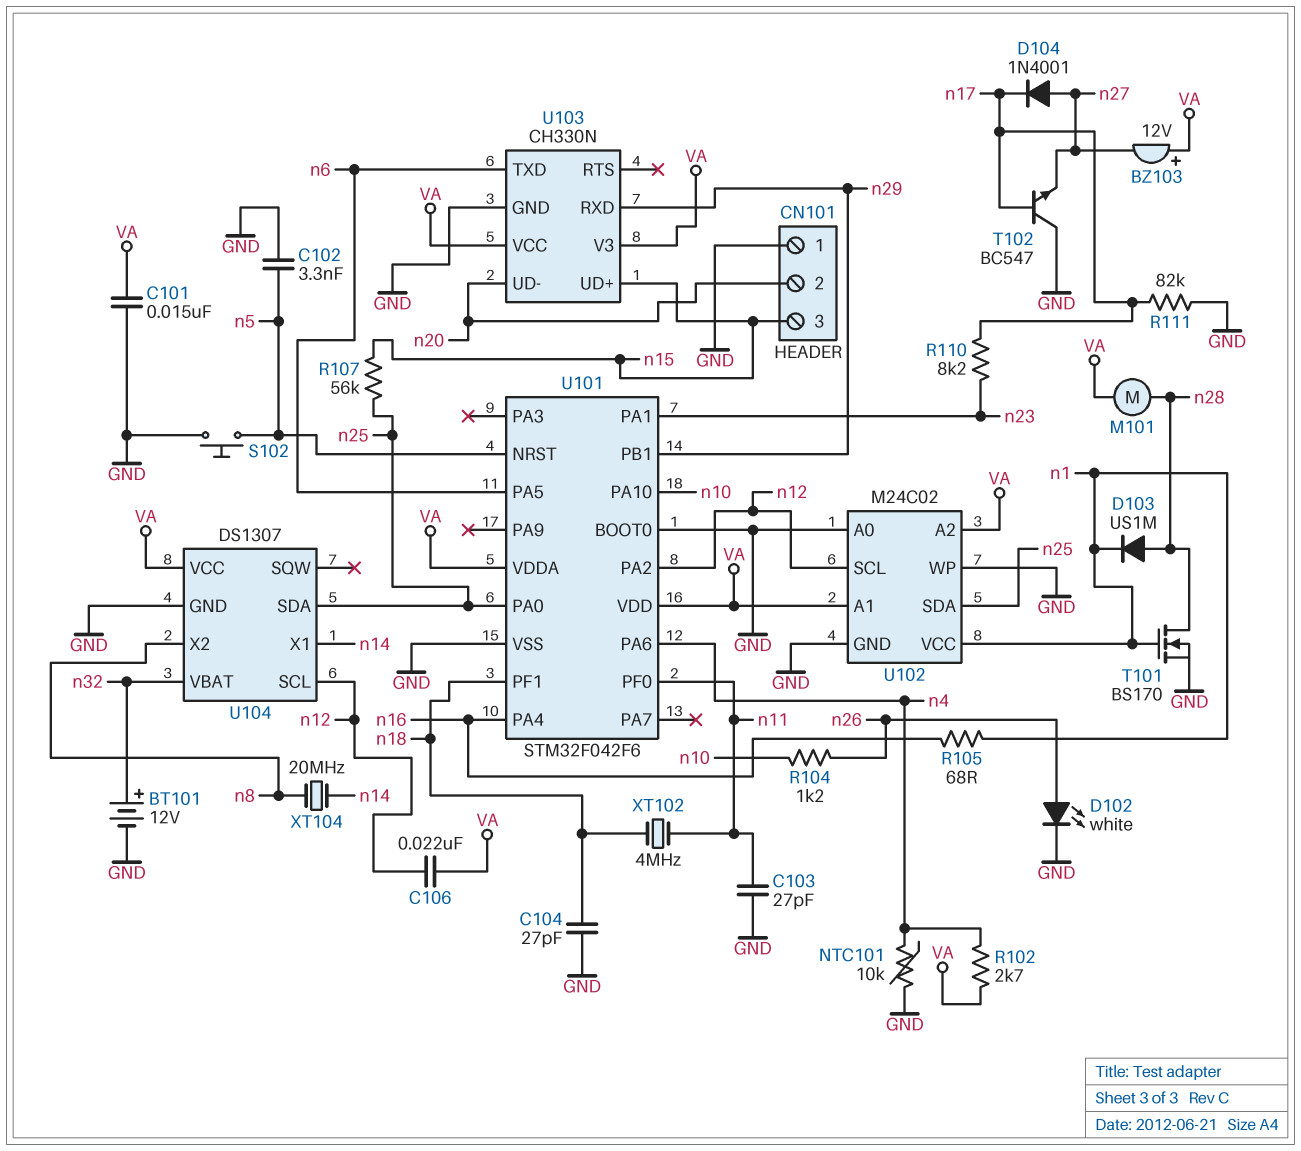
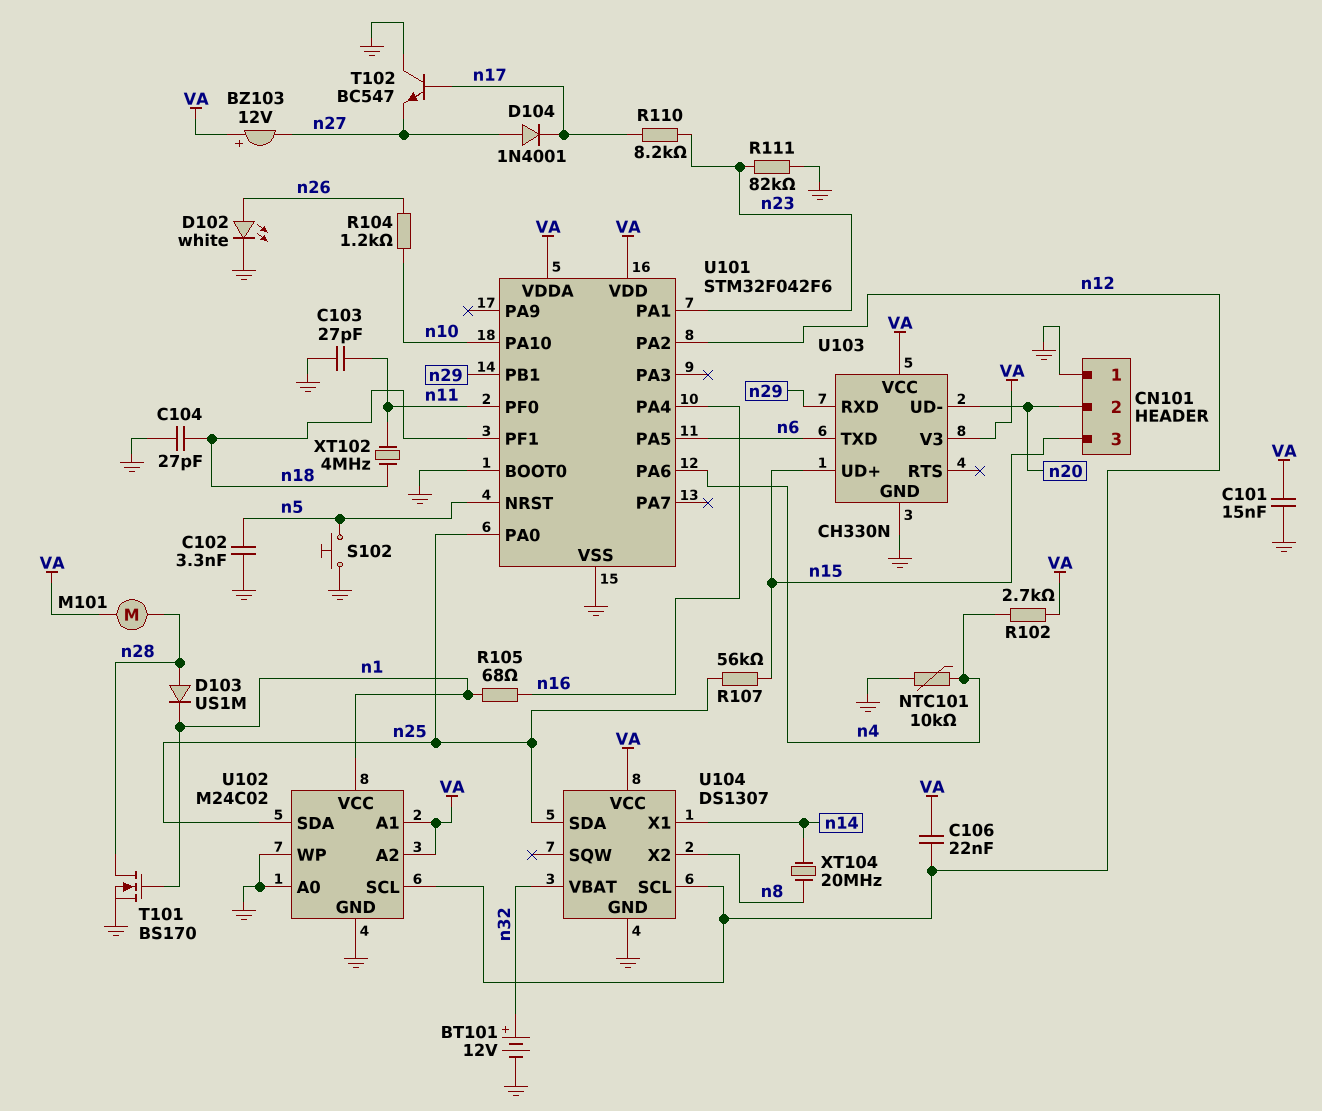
R111: 82k (GND, n17) -> 82k (GND, n23)

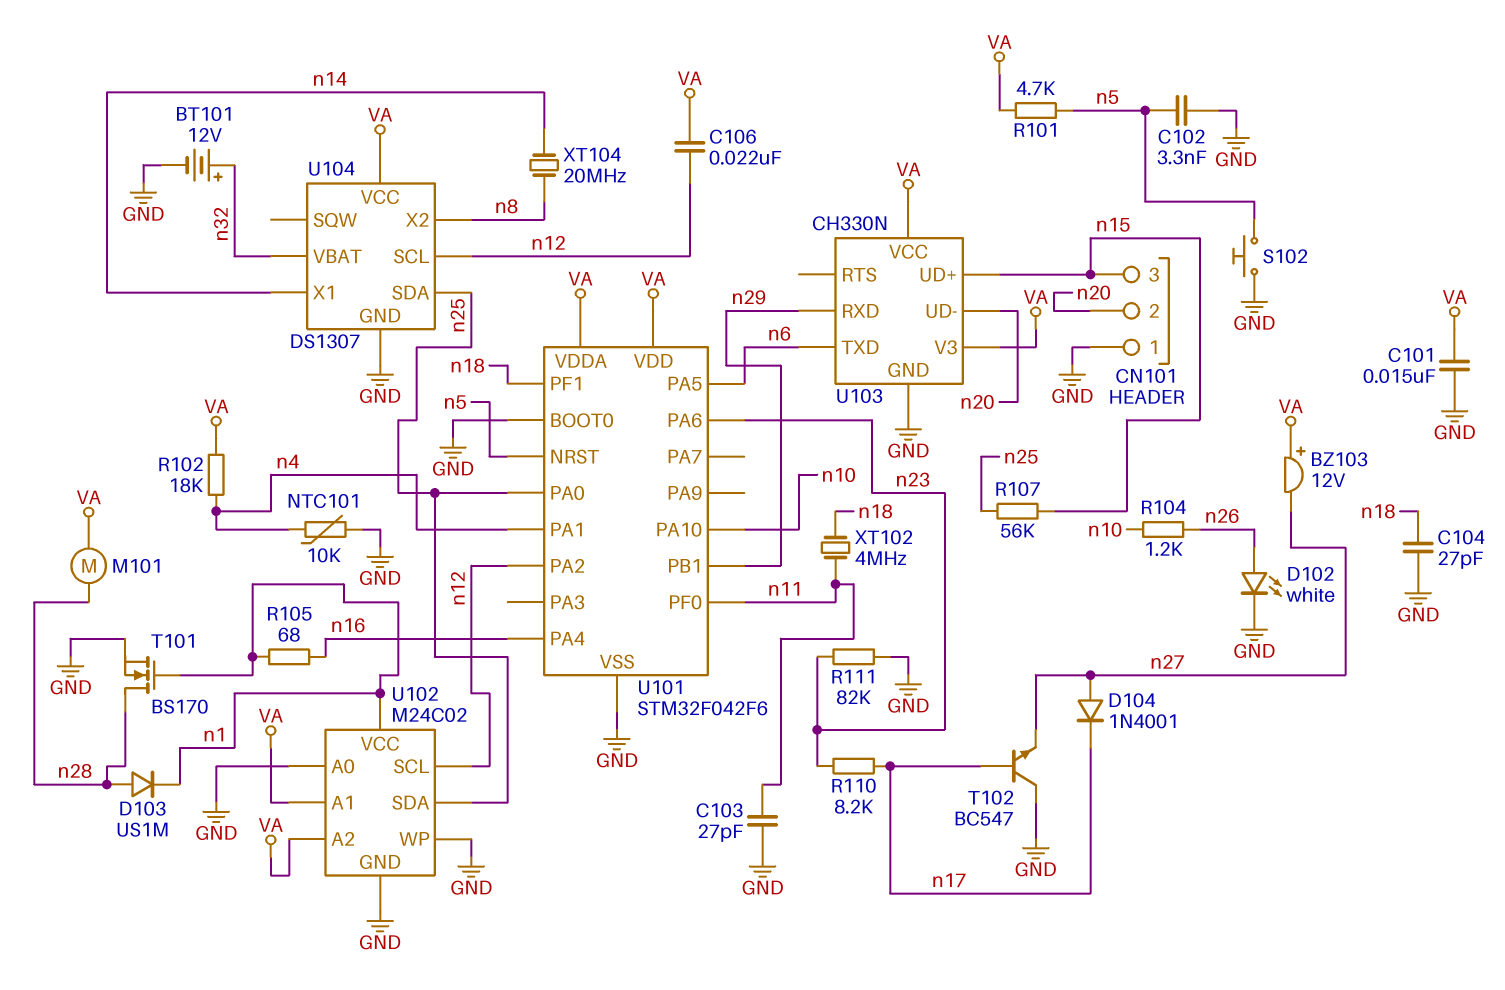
R101: none -> 4.7k (VA, n5)
R102: 2.7k (VA, n4) -> 18k (VA, n4)
U101 pin PA1: n23 -> n4
U101 pin PA6: n4 -> n23

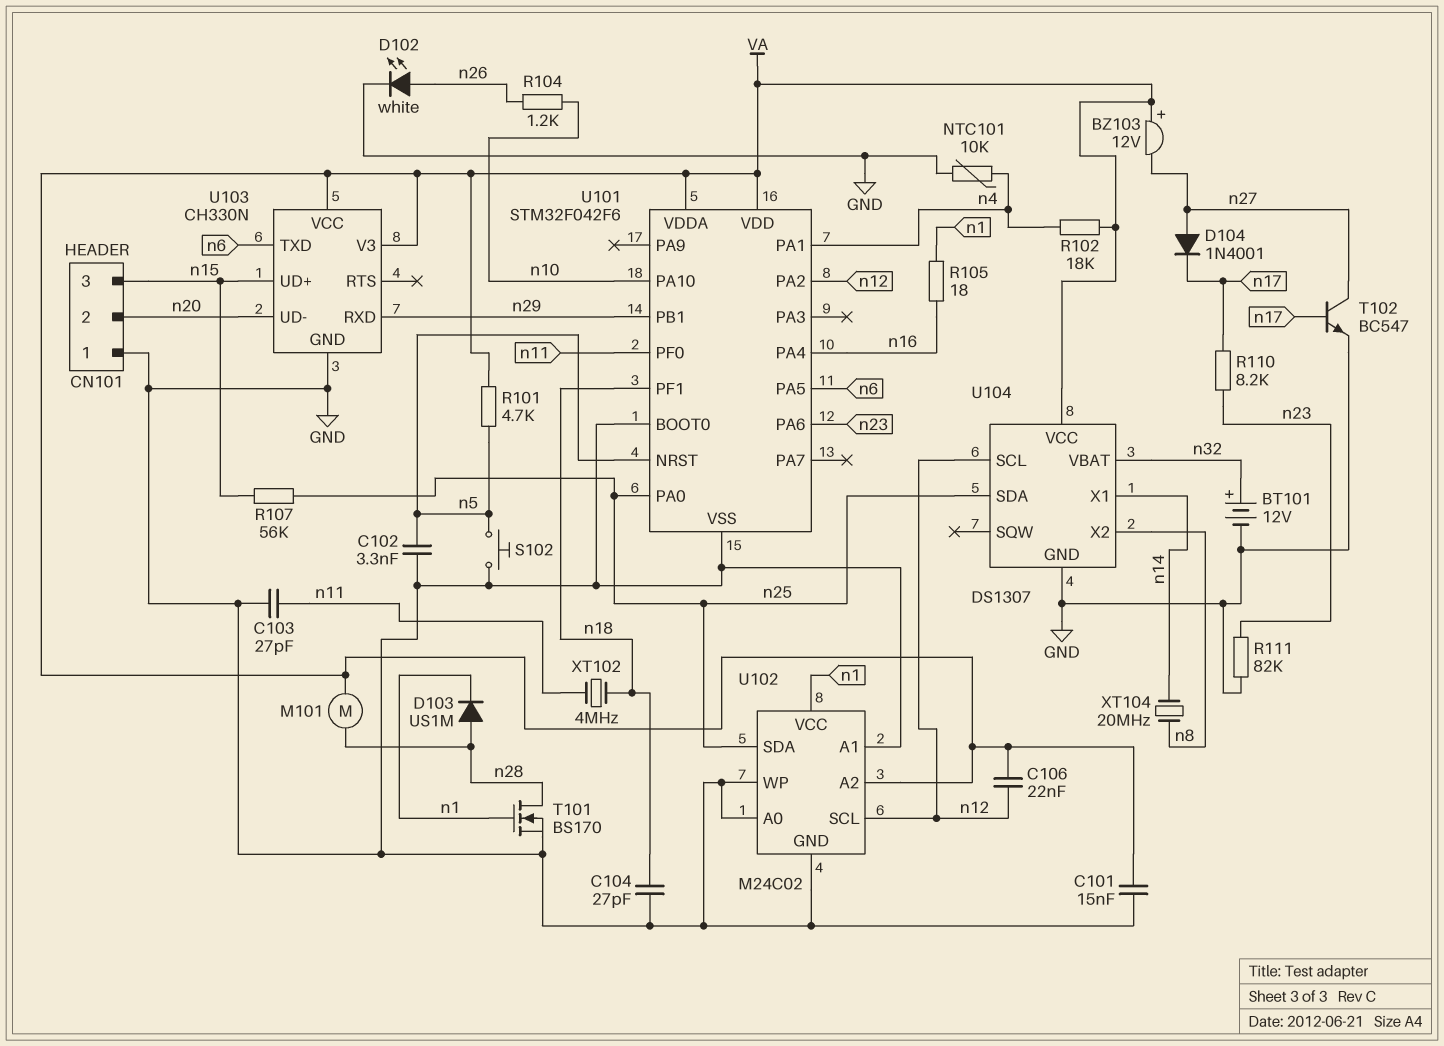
R105: 68 (n1, n16) -> 18 (n1, n16)
T102: NPN BC547 (B n17, C GND, E n27) -> NPN BC547 (B n17, C n27, E GND)
U102 pin A1: VA -> GND

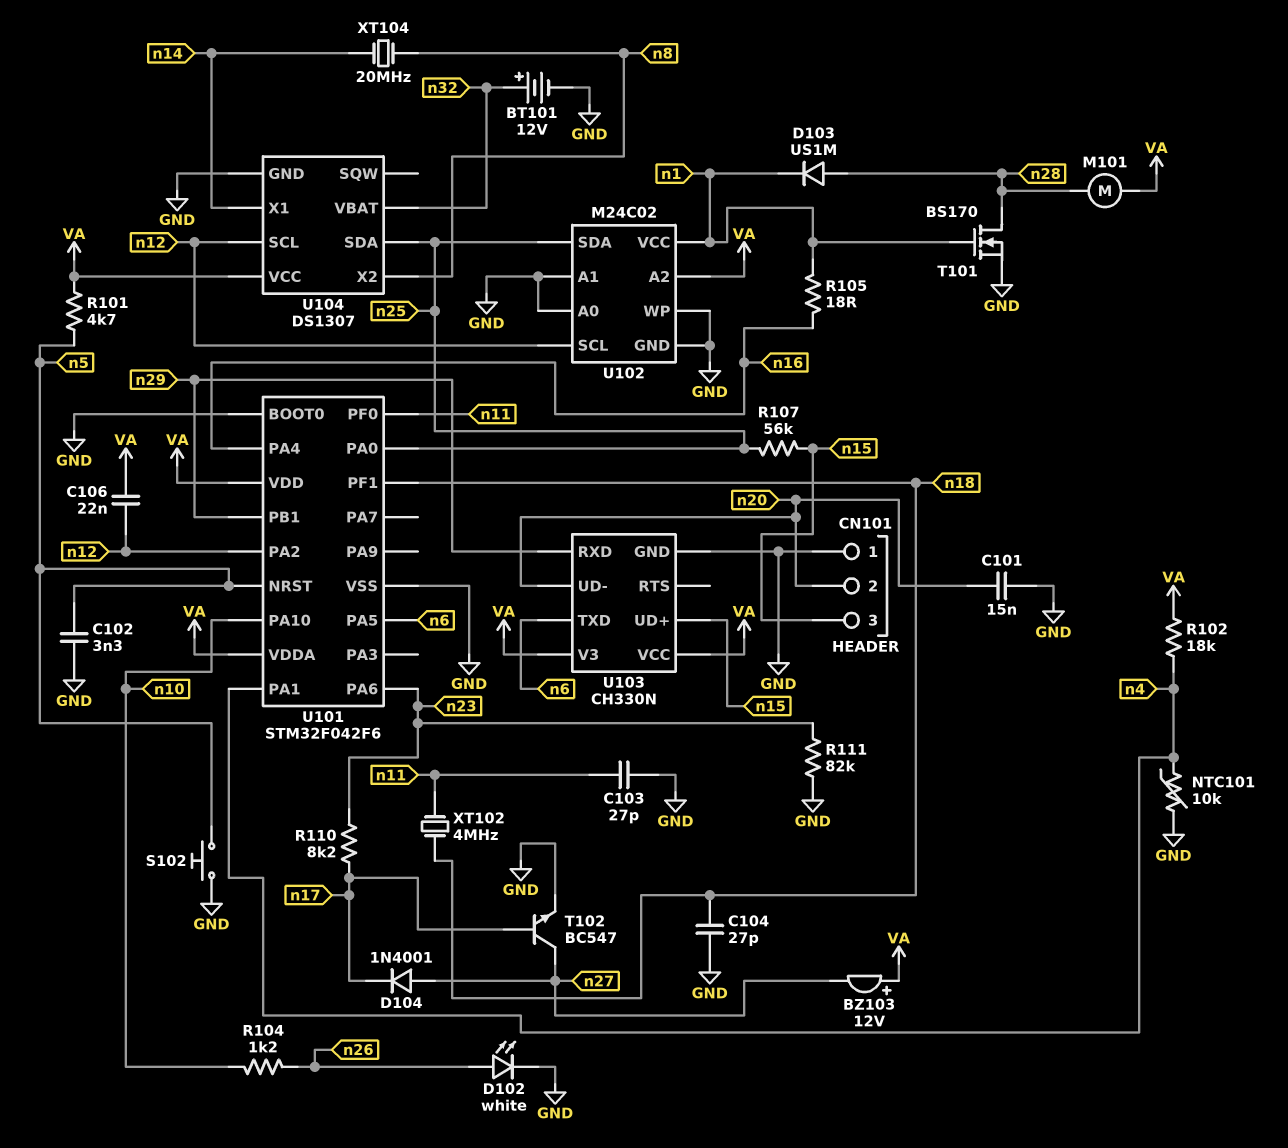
C101: 15nF (GND, VA) -> 15nF (GND, n20)

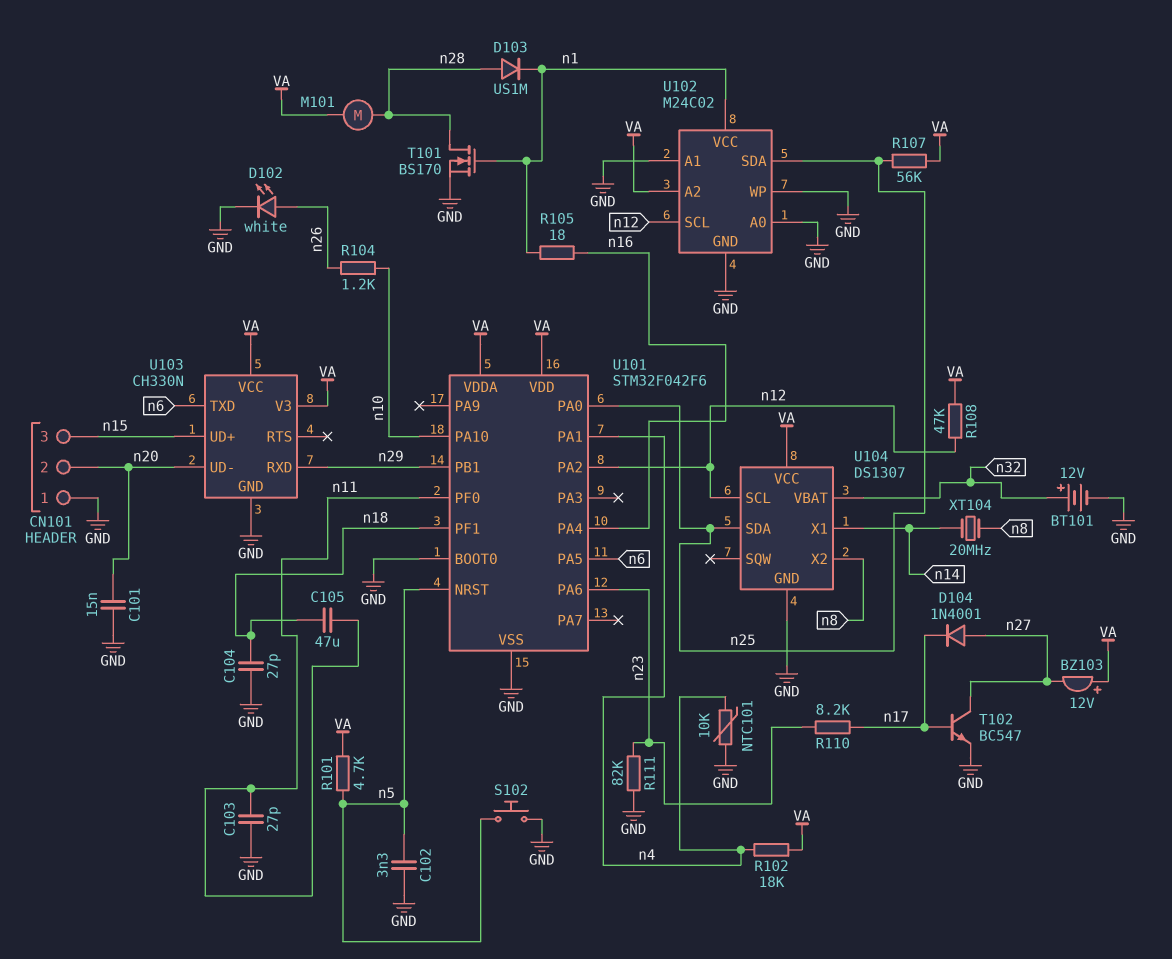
C105: none -> 47uF (n11, n18)
C106: 22nF (VA, n12) -> none
R107: 56k (n15, n25) -> 56k (VA, n25)
R108: none -> 47k (VA, n12)
XT102: 4MHz (n11, n18) -> none

